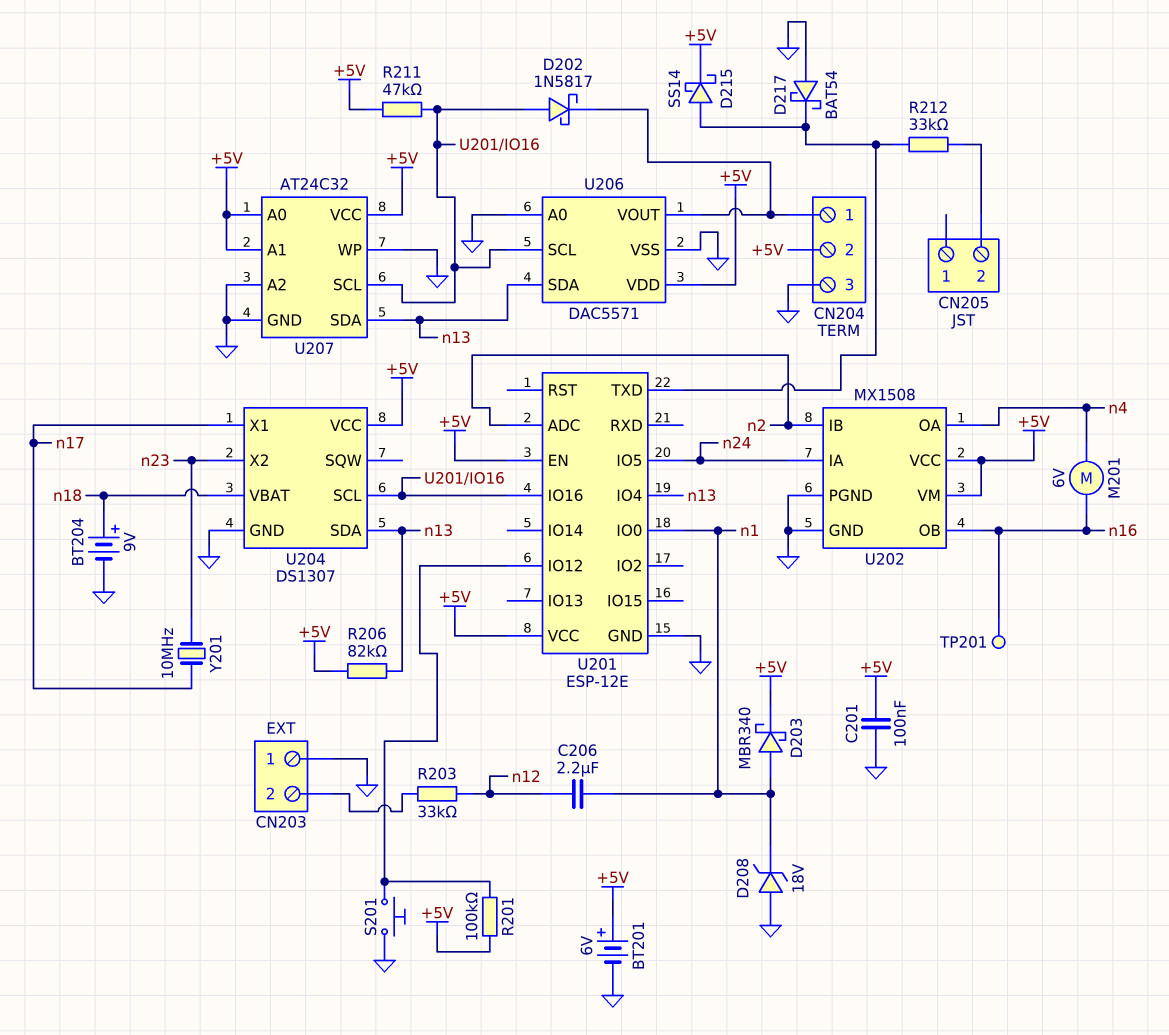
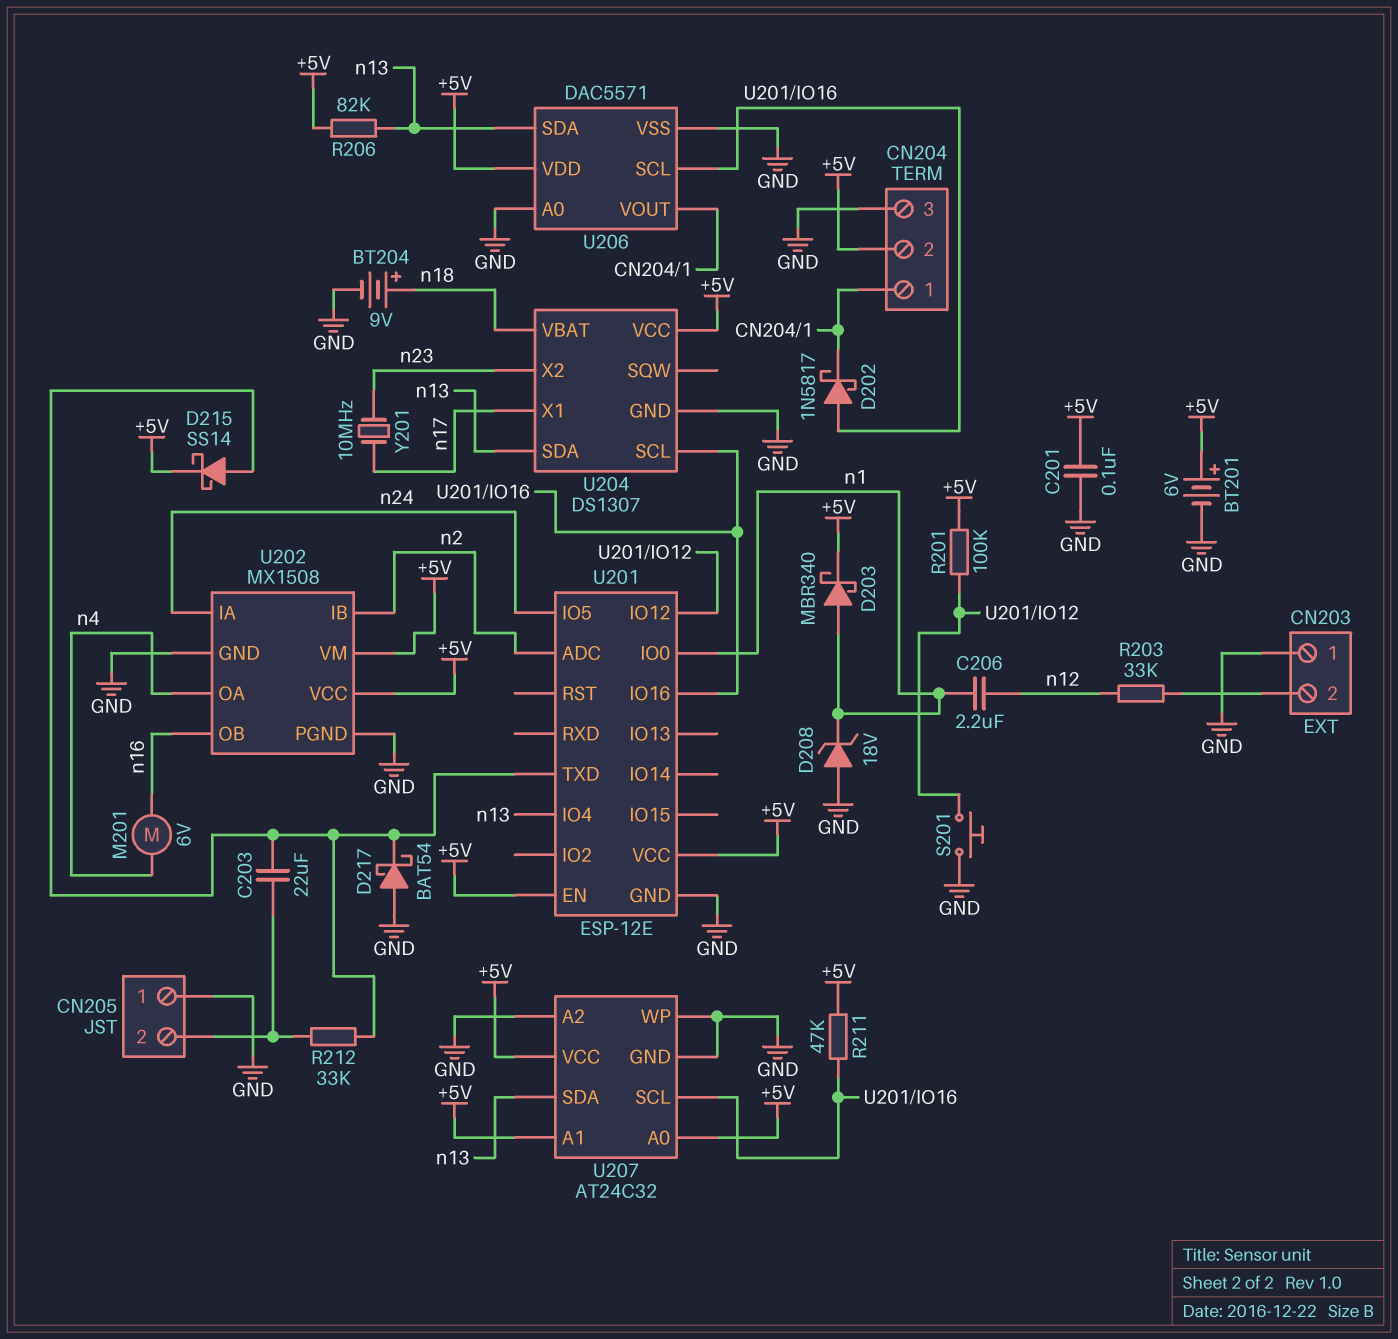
C203: none -> 22uF (CN205/2, U201/TXD)
CN205 pin 1: none -> GND
TP201: test point (n16) -> none

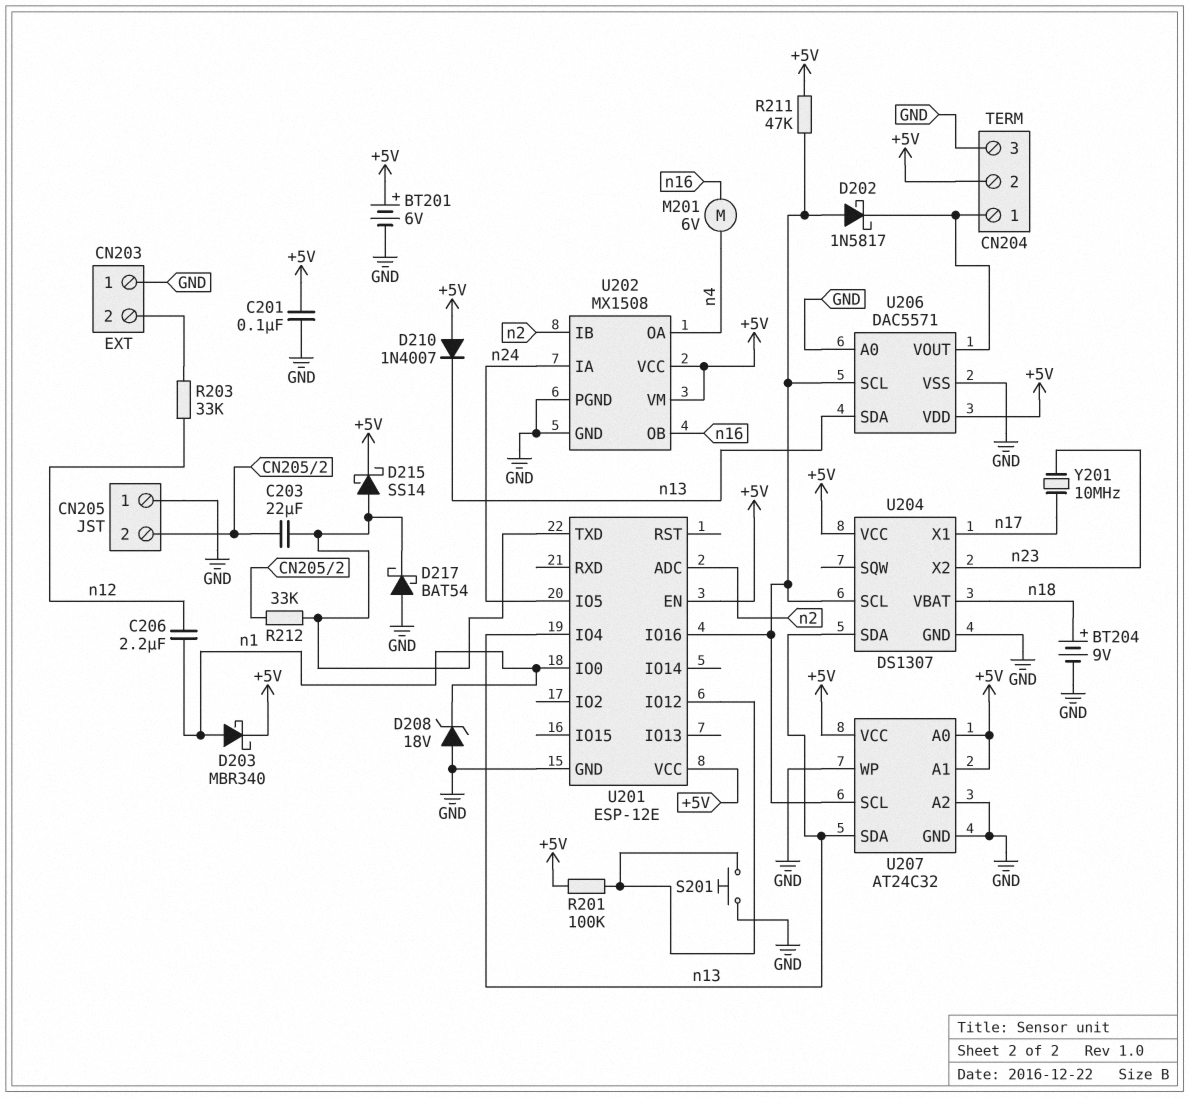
D210: none -> diode 1N4007 (A +5V, K n13)
R206: 82k (+5V, n13) -> none

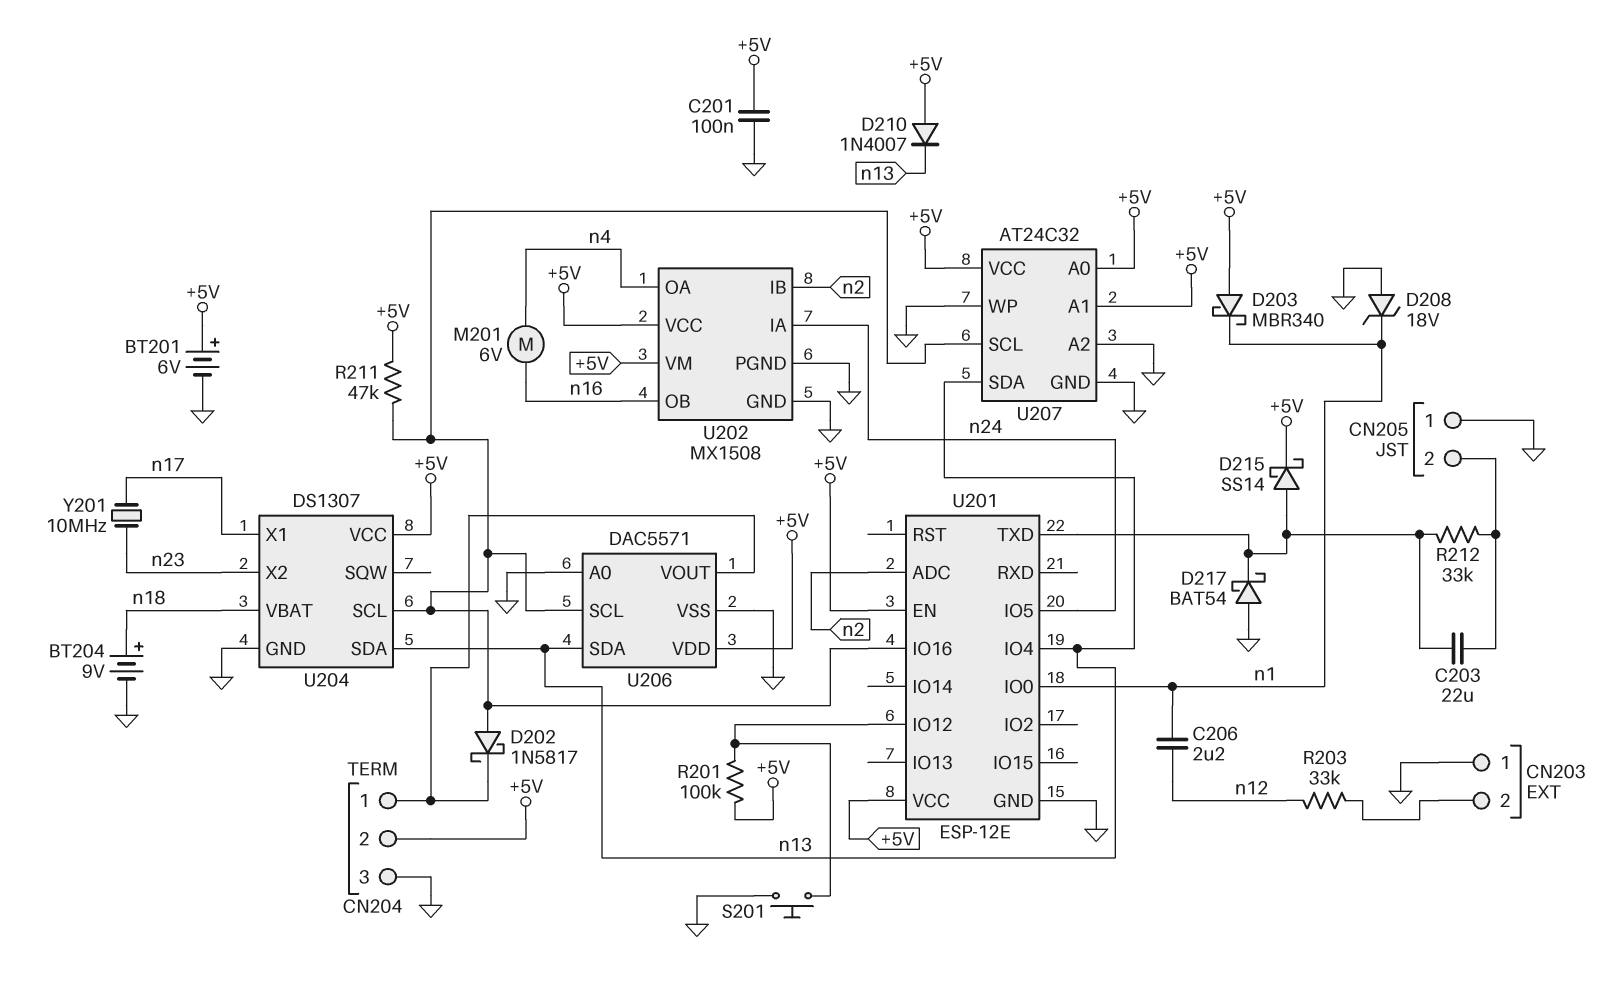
D203: schottky MBR340 (A n1, K +5V) -> schottky MBR340 (A +5V, K n1)

